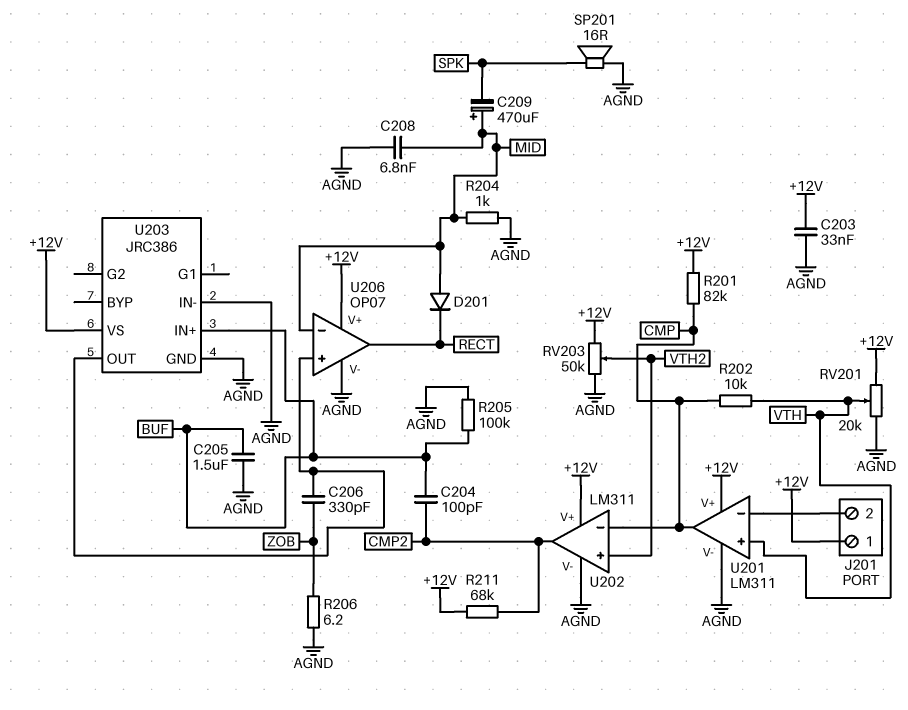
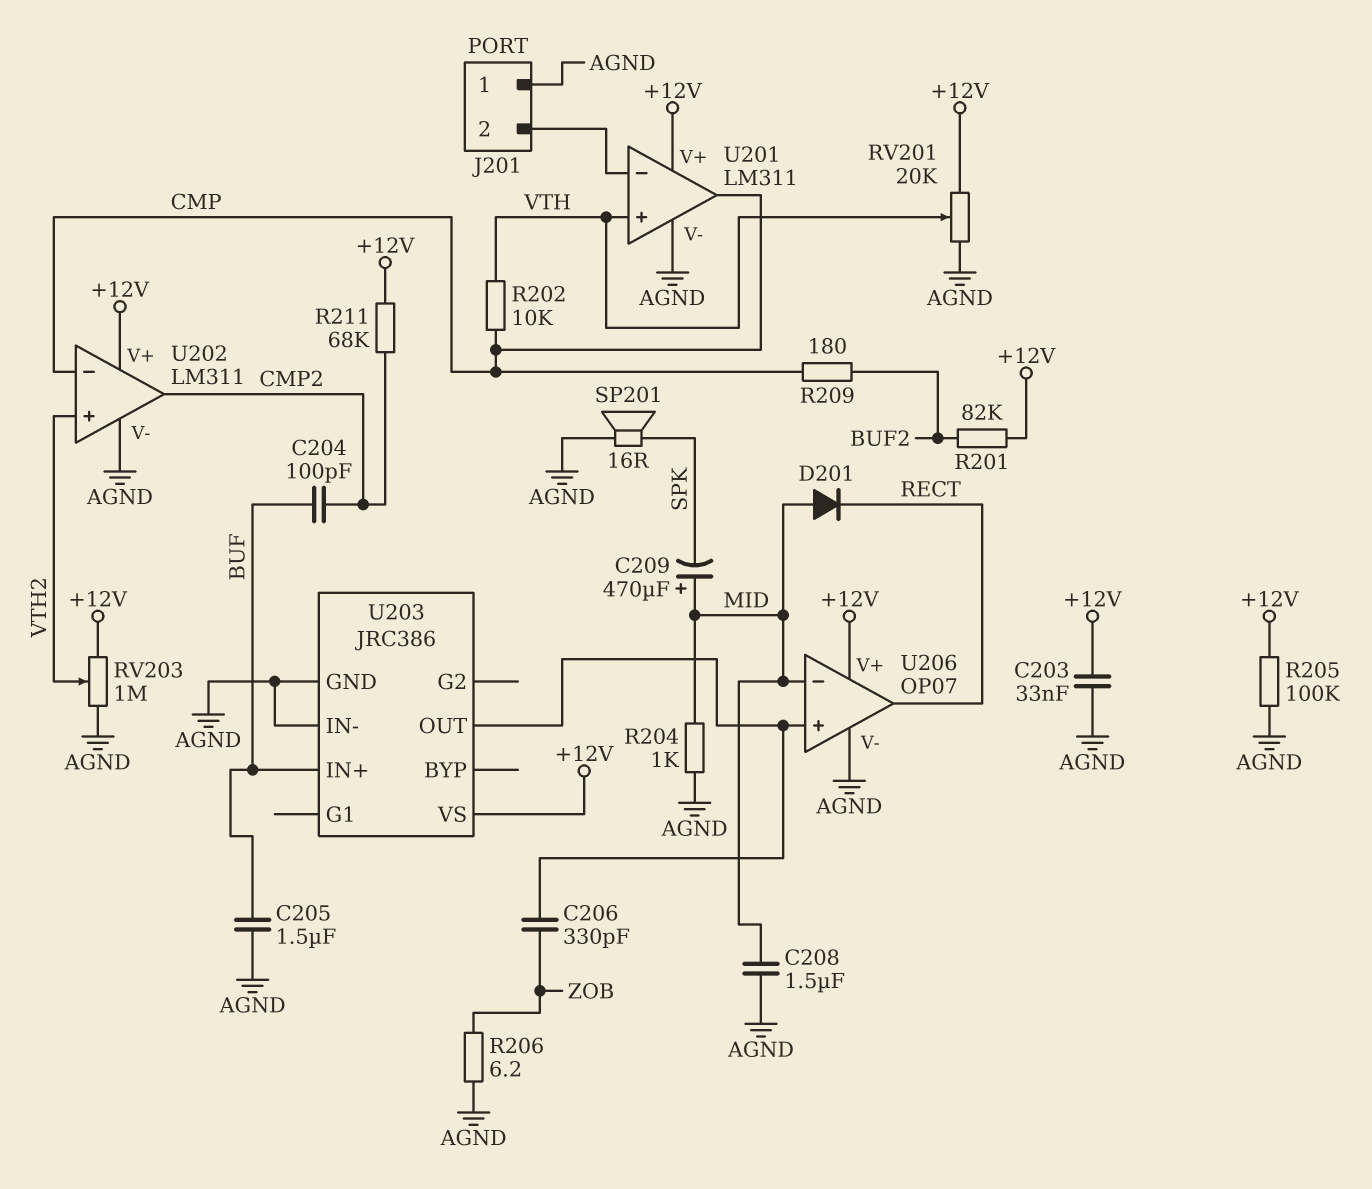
C208: 6.8nF (AGND, MID) -> 1.5uF (AGND, MID)
J201 pin 1: +12V -> AGND
R201: 82k (+12V, CMP) -> 82k (+12V, BUF2)
R205: 100k (AGND, BUF) -> 100k (+12V, AGND)
R209: none -> 180 (BUF2, CMP)
RV203: 50k (+12V, AGND, wiper VTH2) -> 1M (+12V, AGND, wiper VTH2)

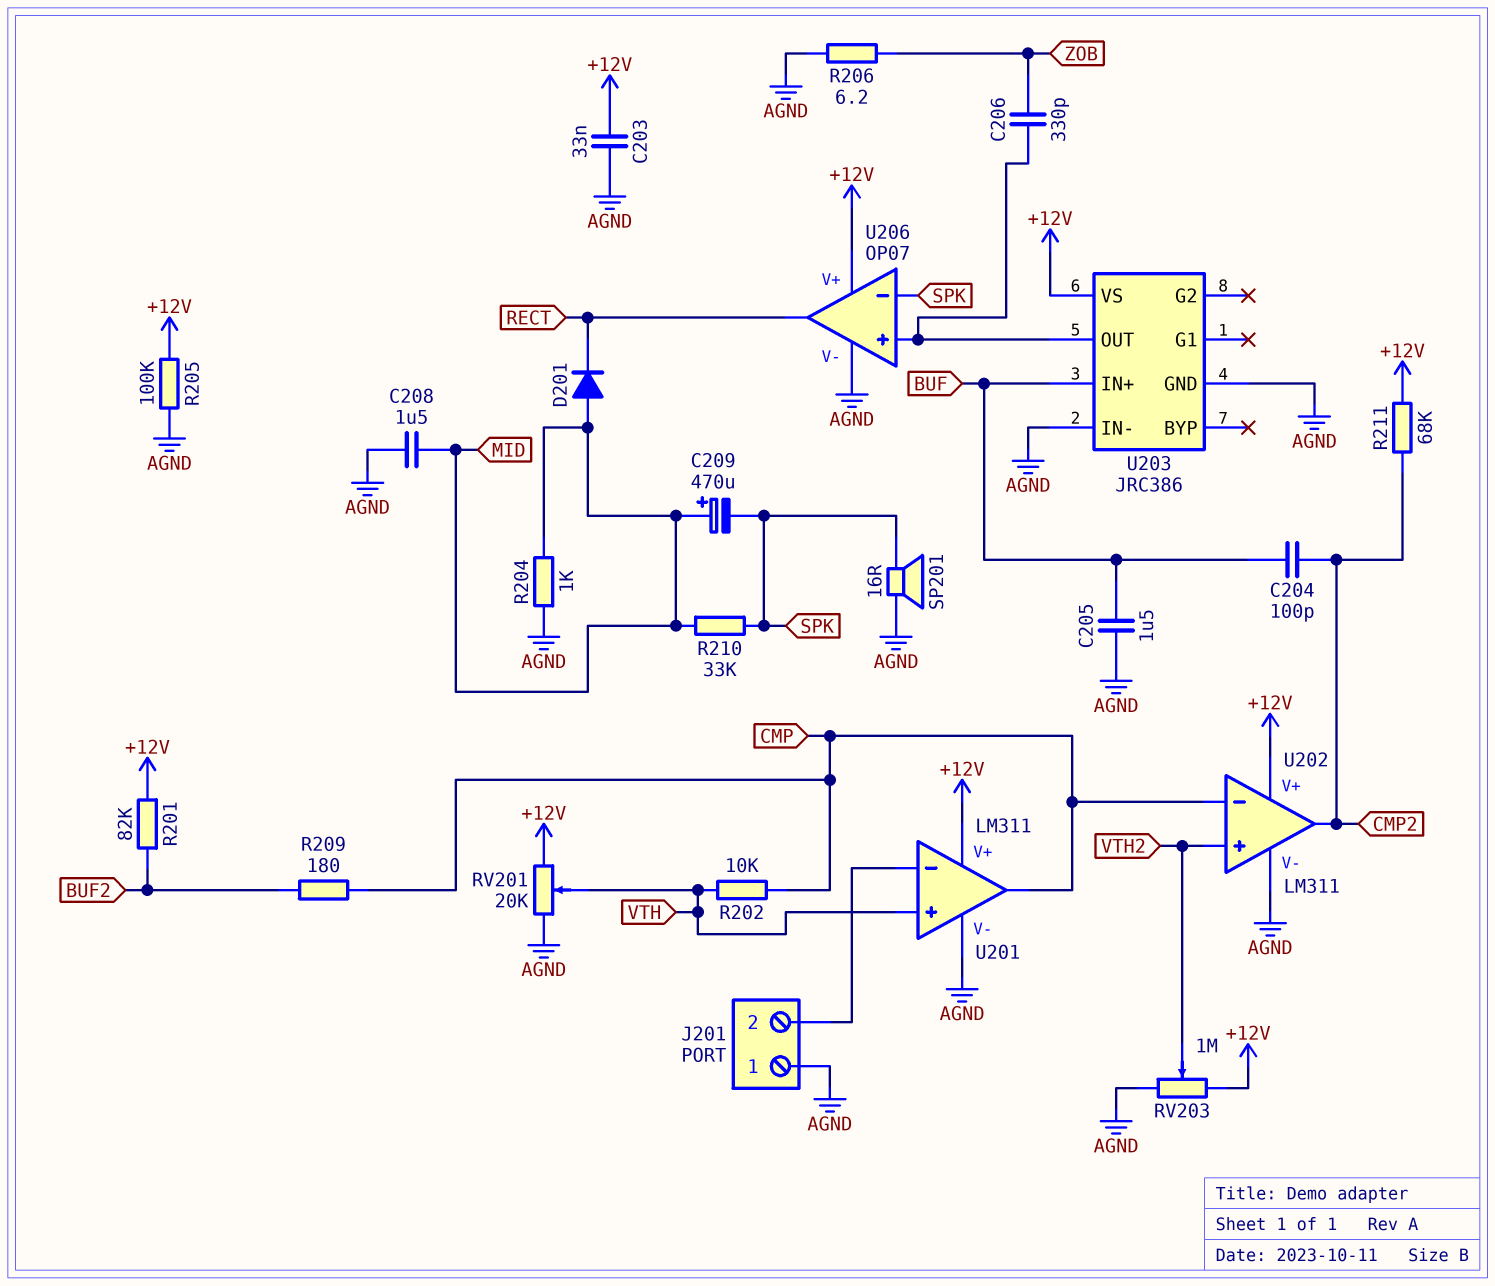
R210: none -> 33k (MID, SPK)
U206 pin in-: MID -> SPK

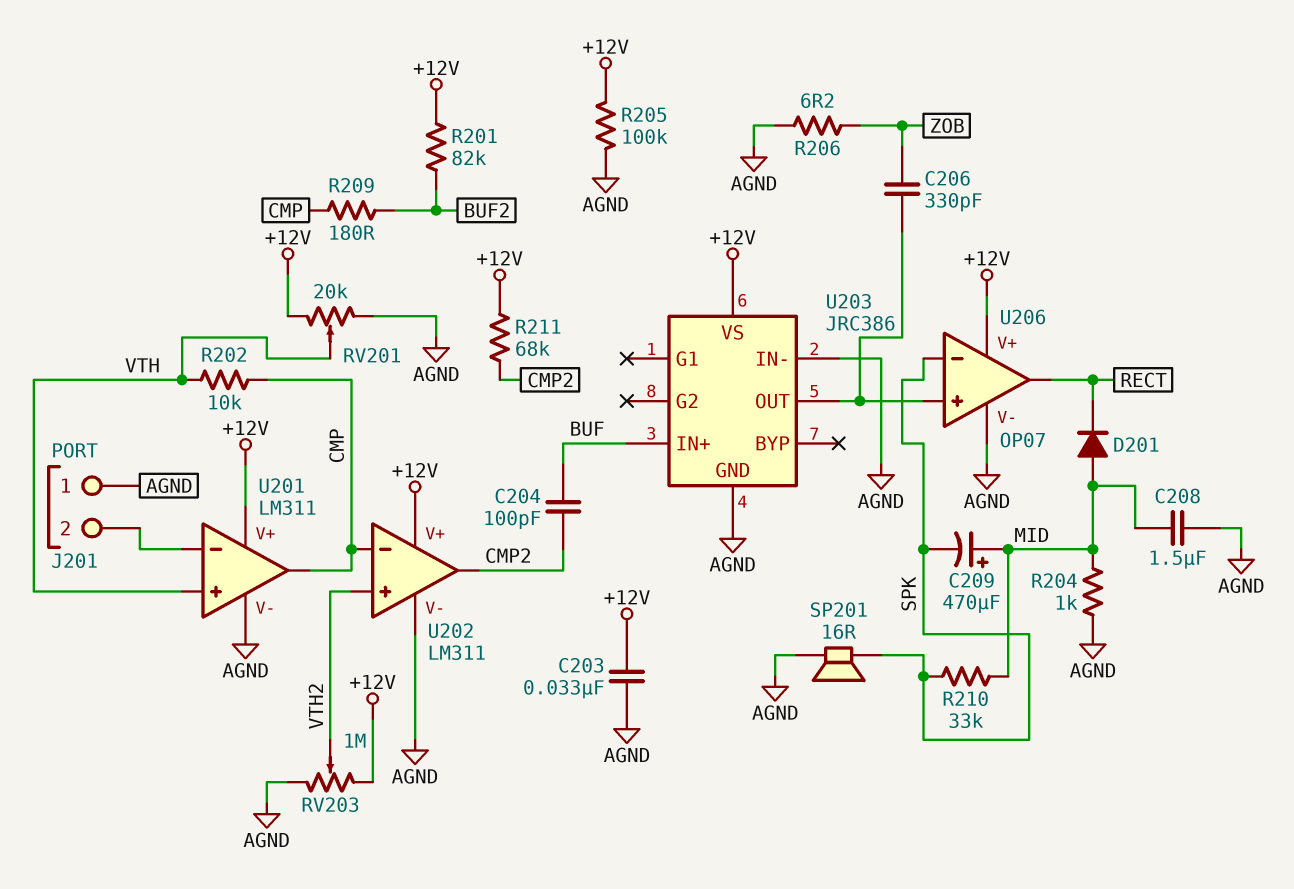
C205: 1.5uF (AGND, BUF) -> none

